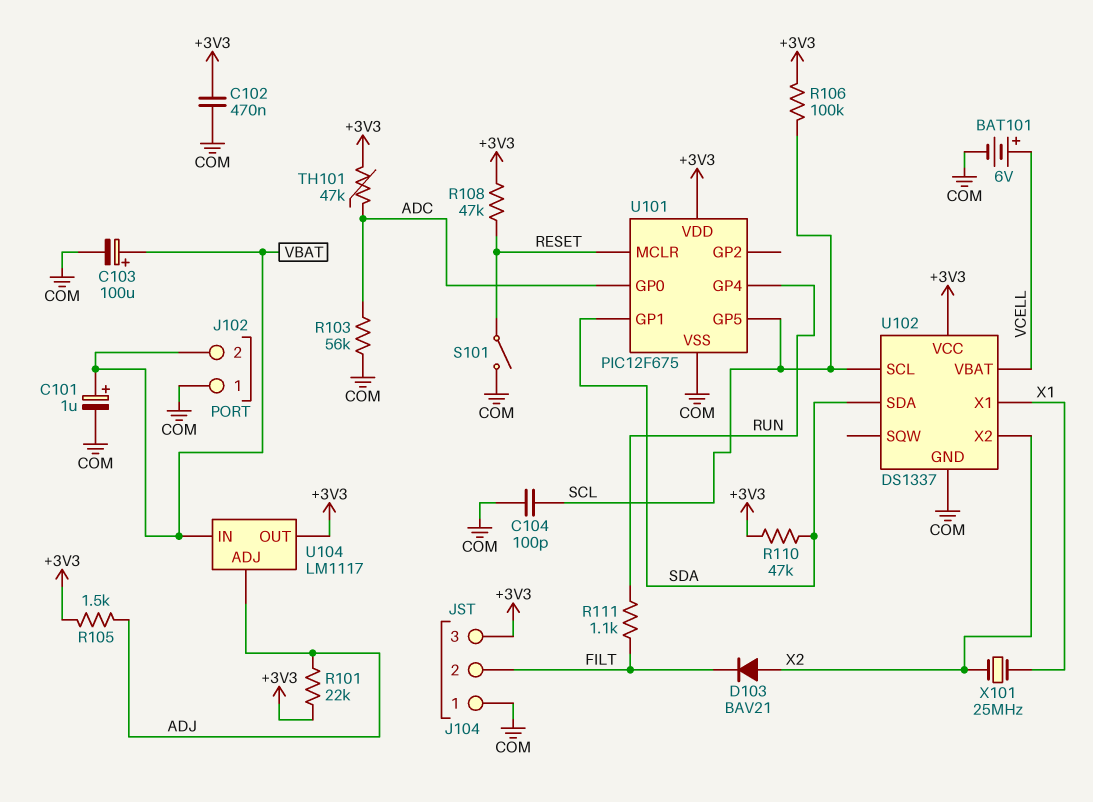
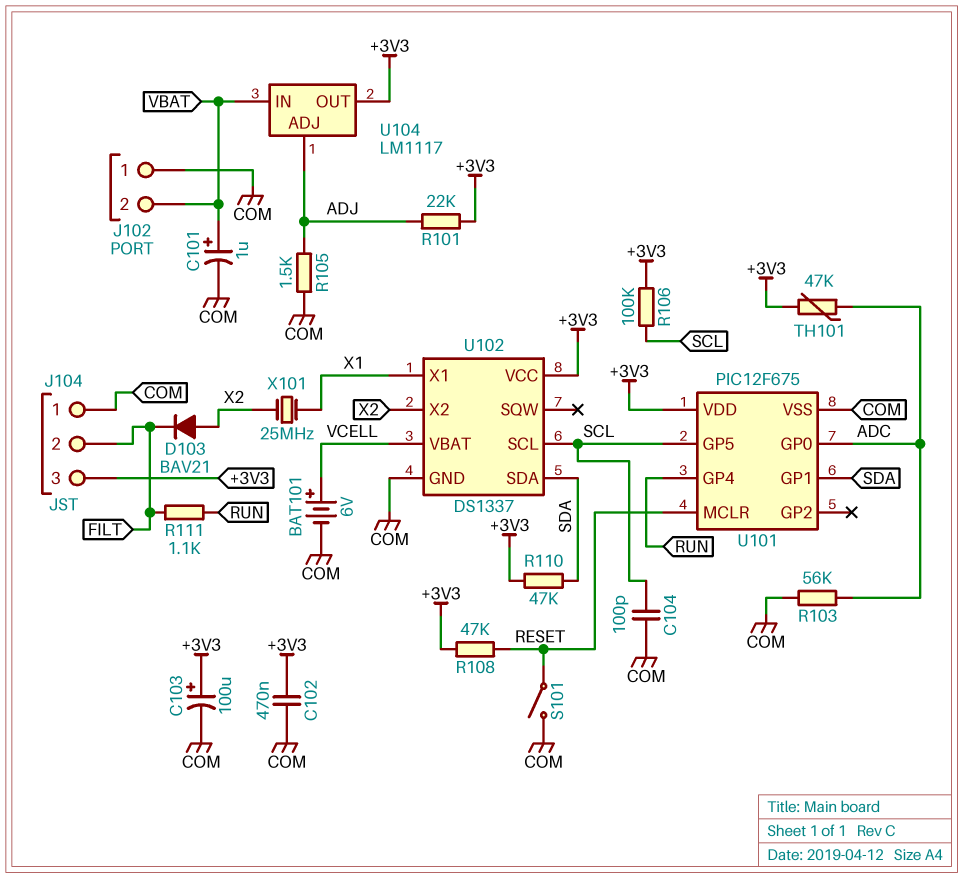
C103: 100uF (plus VBAT, minus COM) -> 100uF (plus +3V3, minus COM)
R105: 1.5k (+3V3, ADJ) -> 1.5k (ADJ, COM)

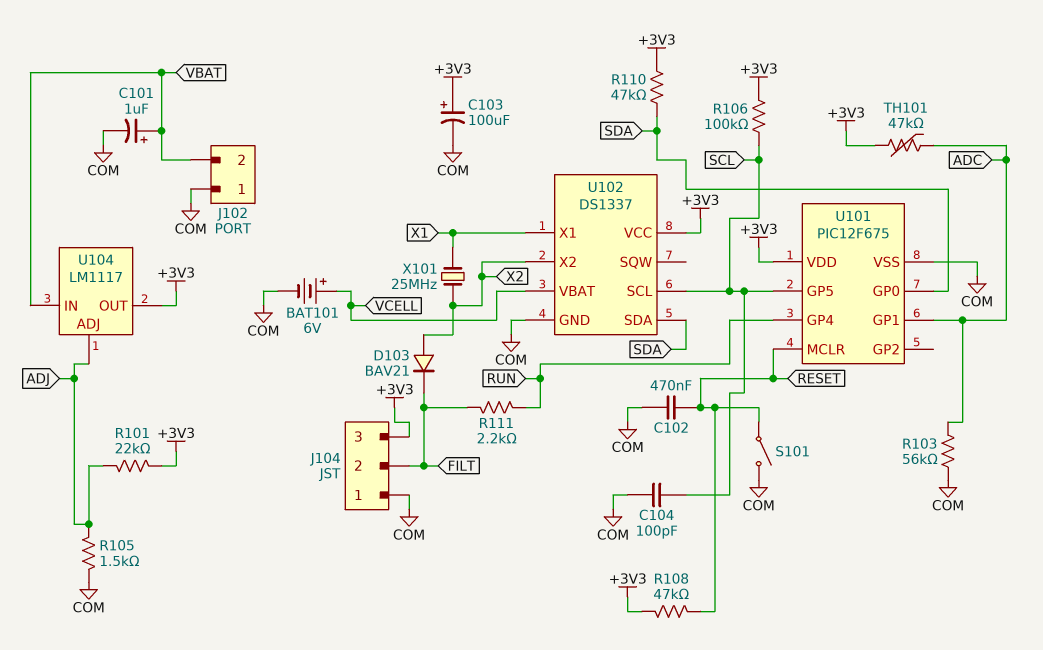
C102: 470nF (+3V3, COM) -> 470nF (COM, RESET)
R111: 1.1k (FILT, RUN) -> 2.2k (FILT, RUN)
U101 pin GP0: ADC -> SDA
U101 pin GP1: SDA -> ADC

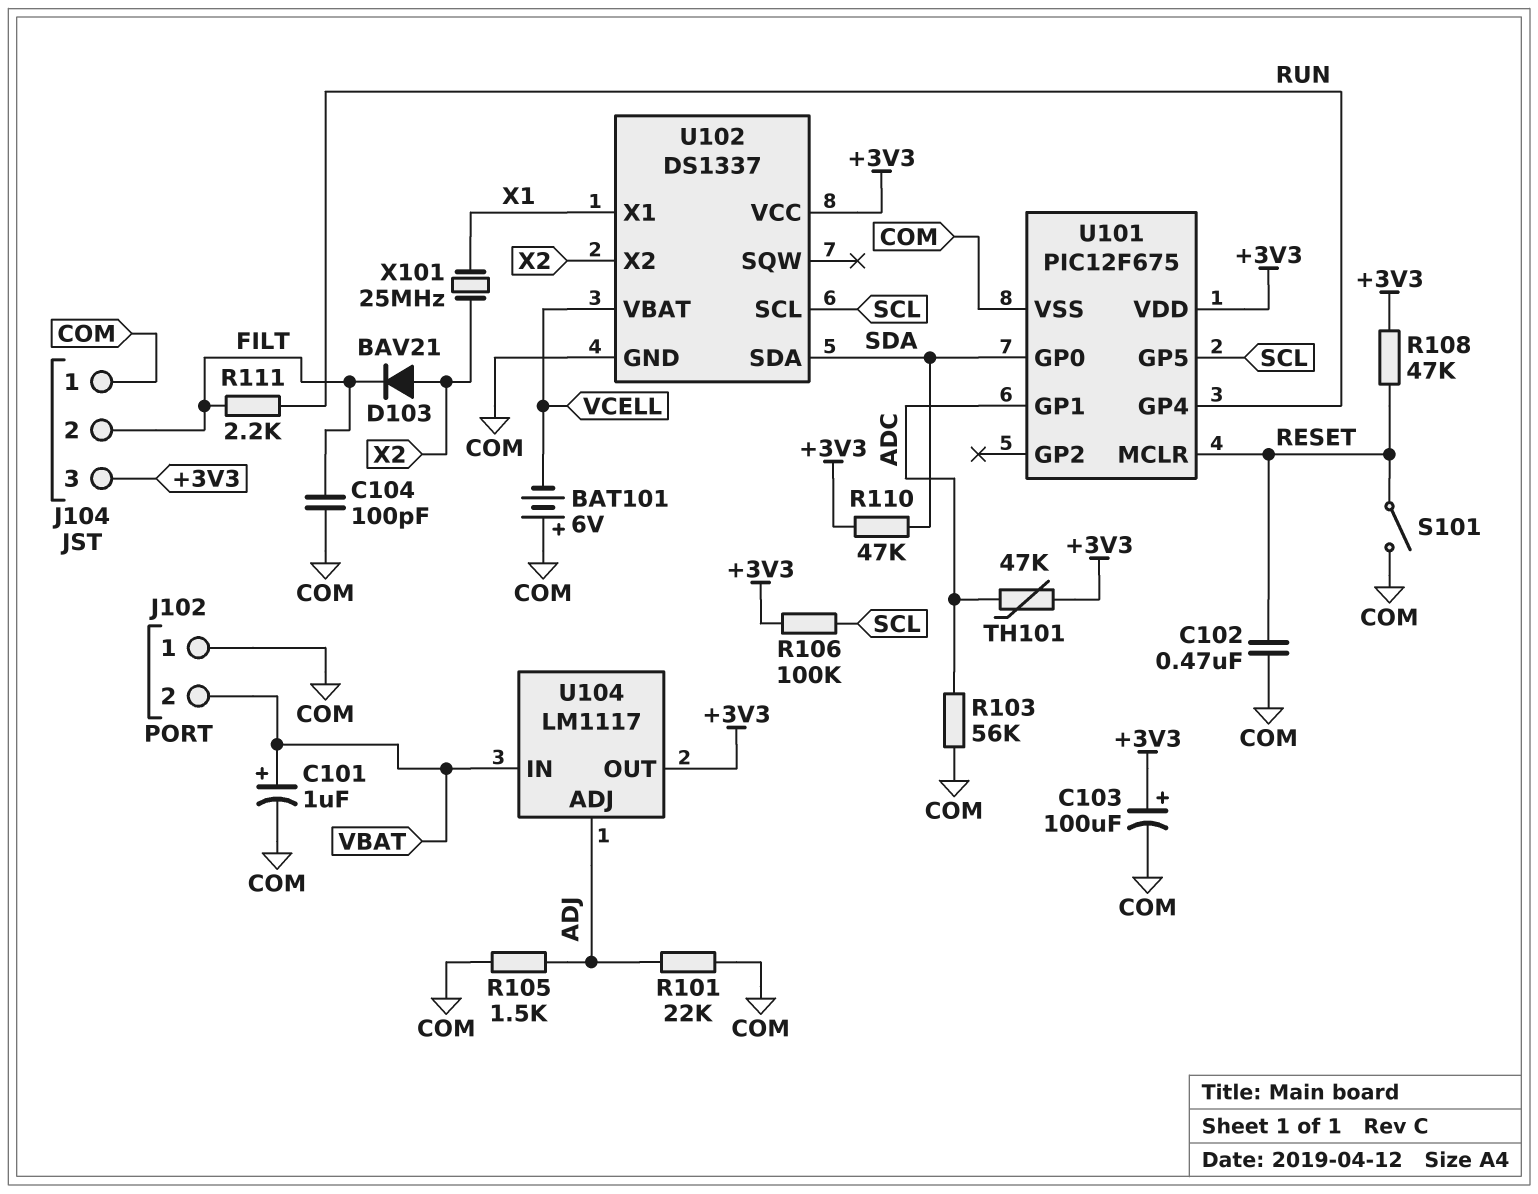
BAT101: 6V (plus VCELL, minus COM) -> 6V (plus COM, minus VCELL)
C104: 100pF (COM, SCL) -> 100pF (COM, FILT)
R101: 22k (+3V3, ADJ) -> 22k (ADJ, COM)

